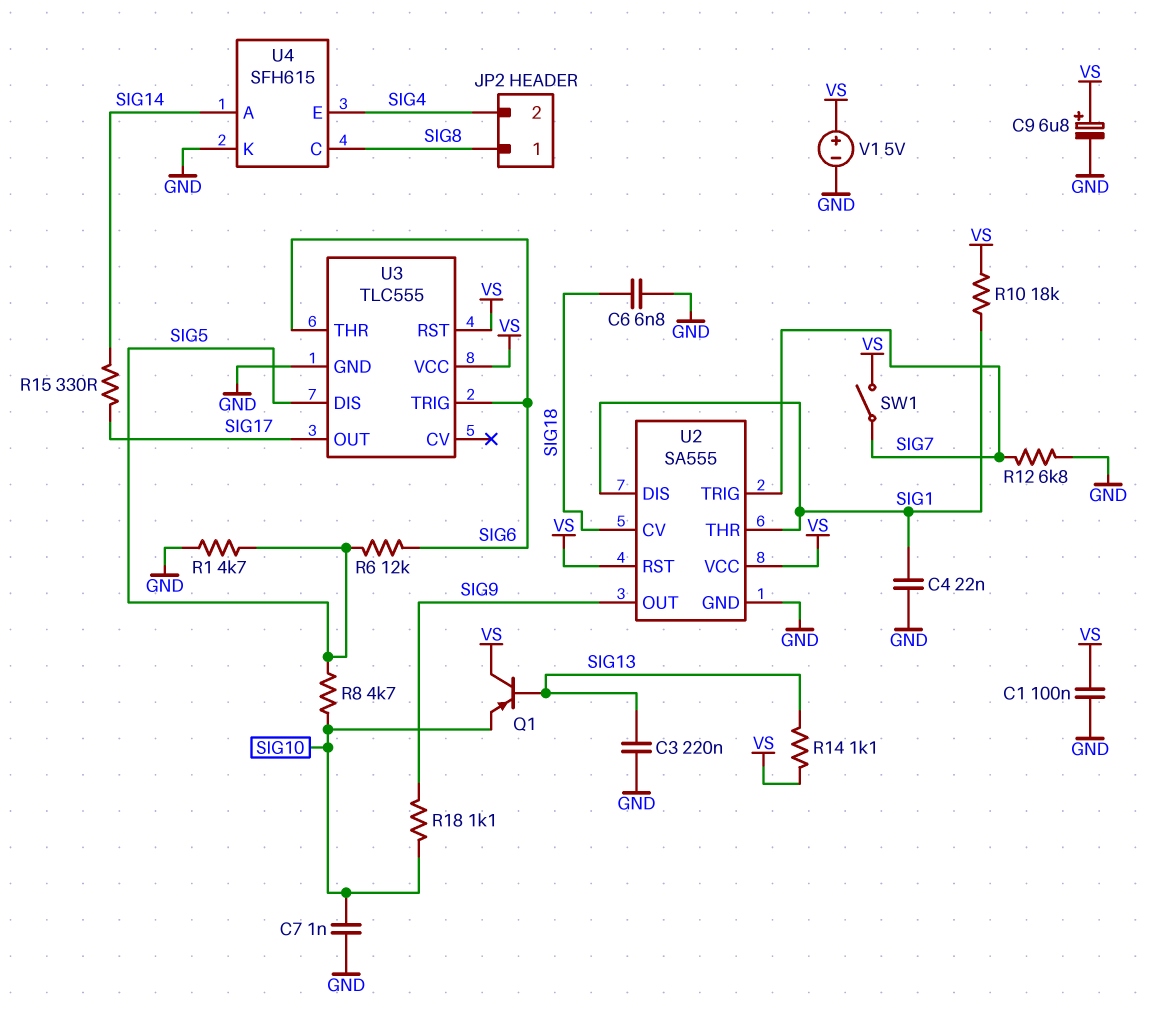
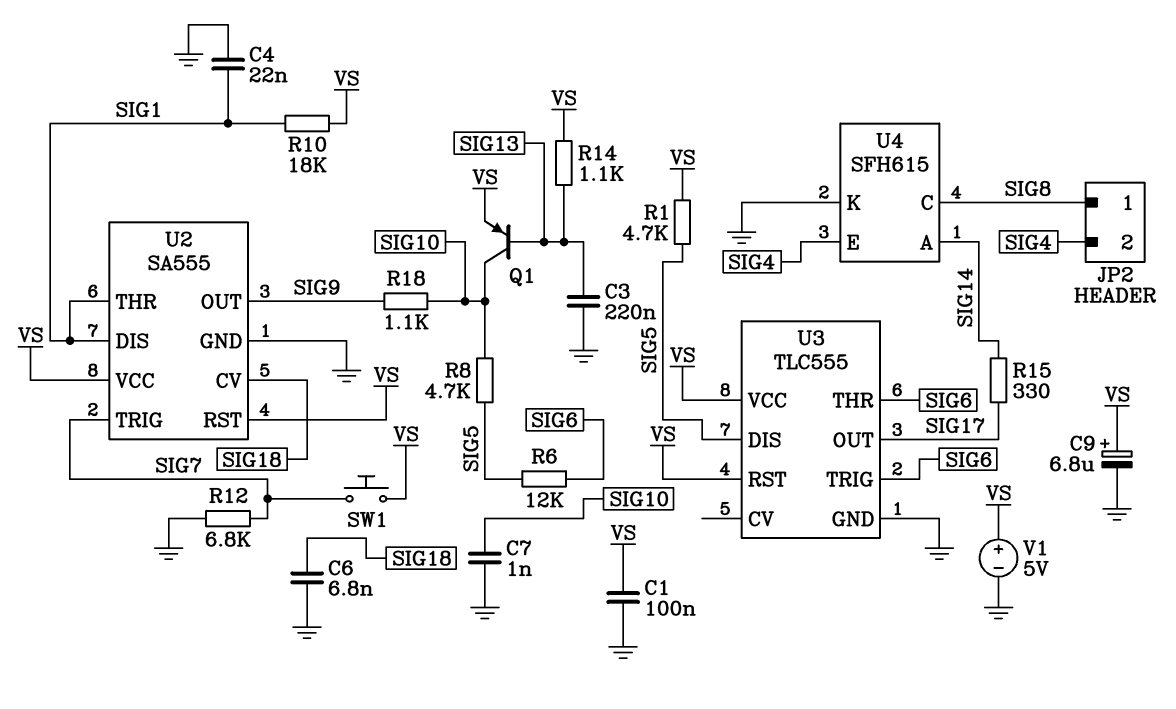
Q1: PNP (B SIG13, C VS, E SIG10) -> PNP (B SIG13, C SIG10, E VS)
R1: 4.7k (GND, SIG5) -> 4.7k (SIG5, VS)
SW1: switch (SIG7, VS) -> button (SIG7, VS)

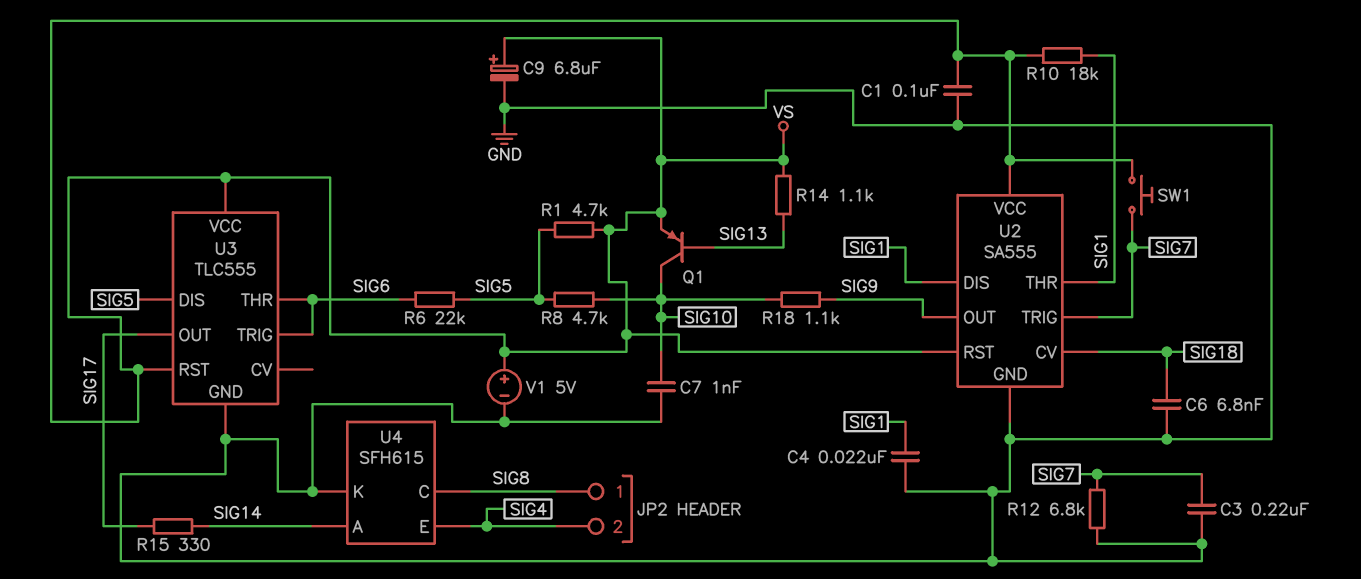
C3: 220nF (GND, SIG13) -> 220nF (GND, SIG7)
R6: 12k (SIG5, SIG6) -> 22k (SIG5, SIG6)

